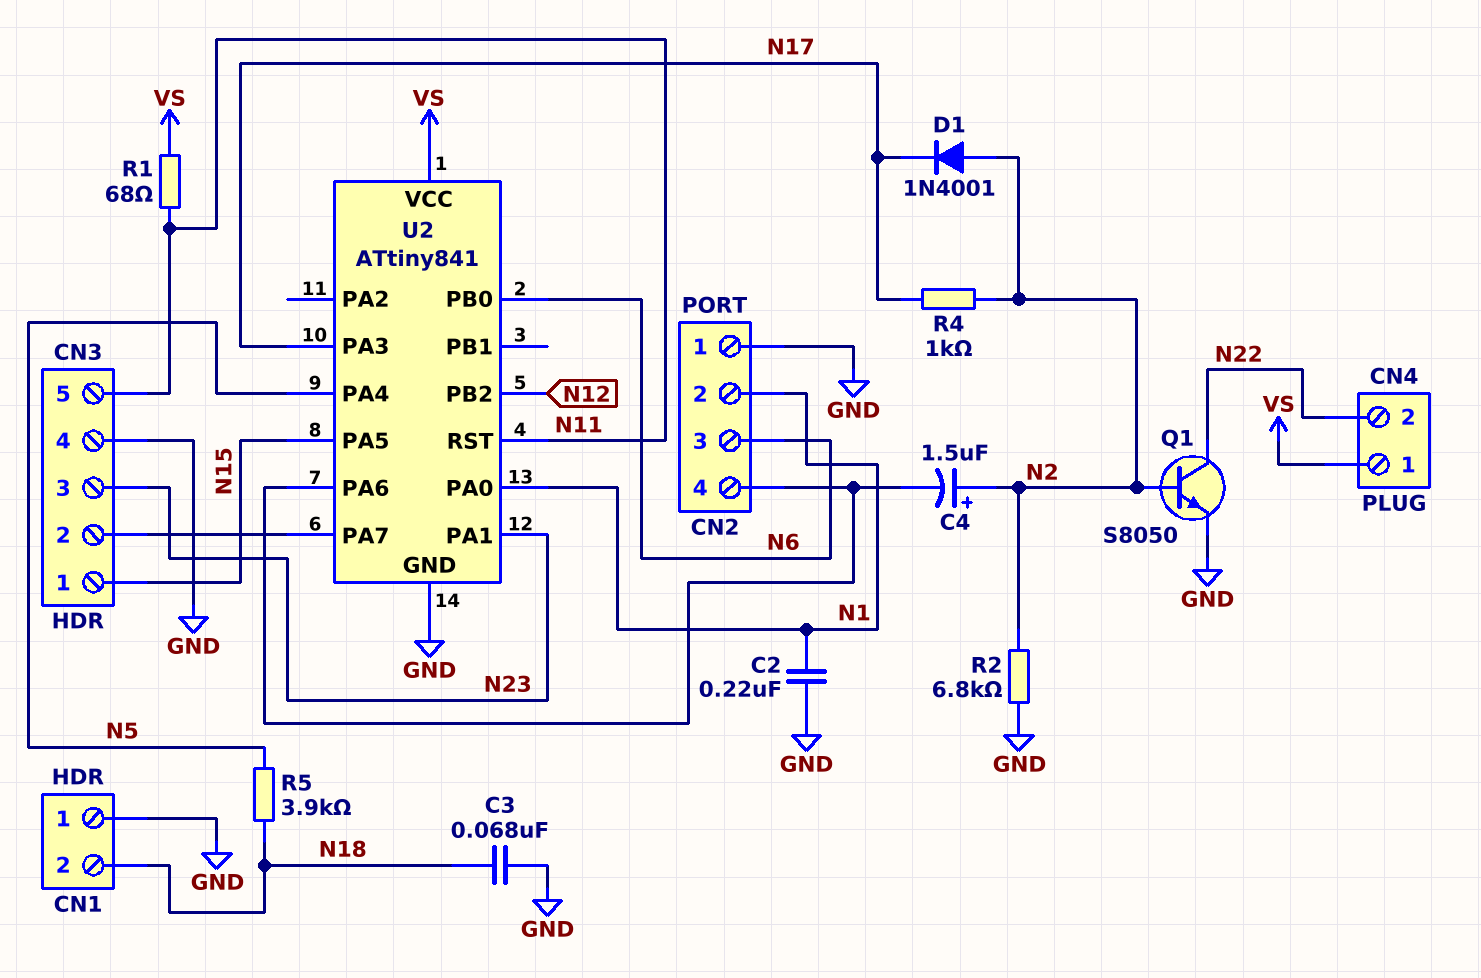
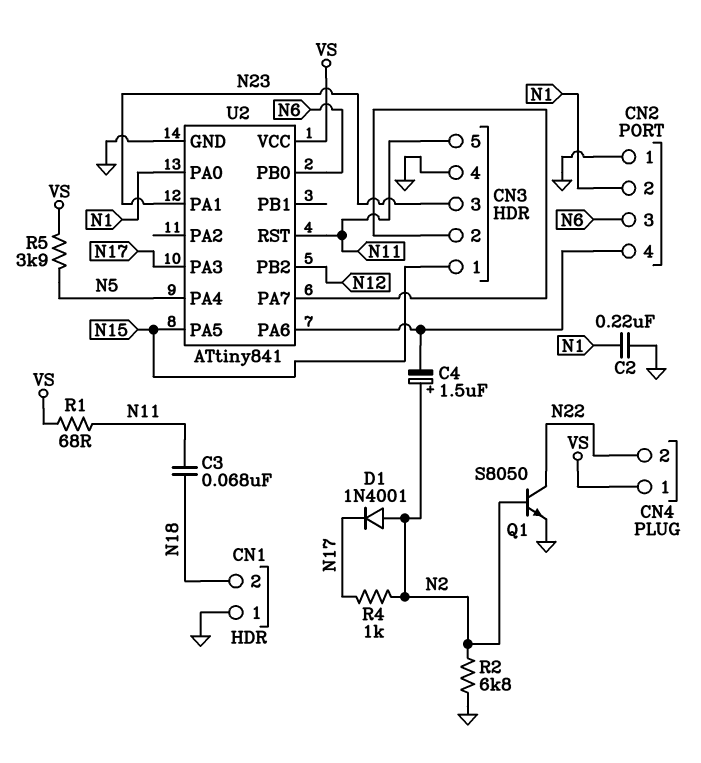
C3: 68nF (GND, N18) -> 68nF (N11, N18)
R5: 3.9k (N5, N18) -> 3.9k (N5, VS)

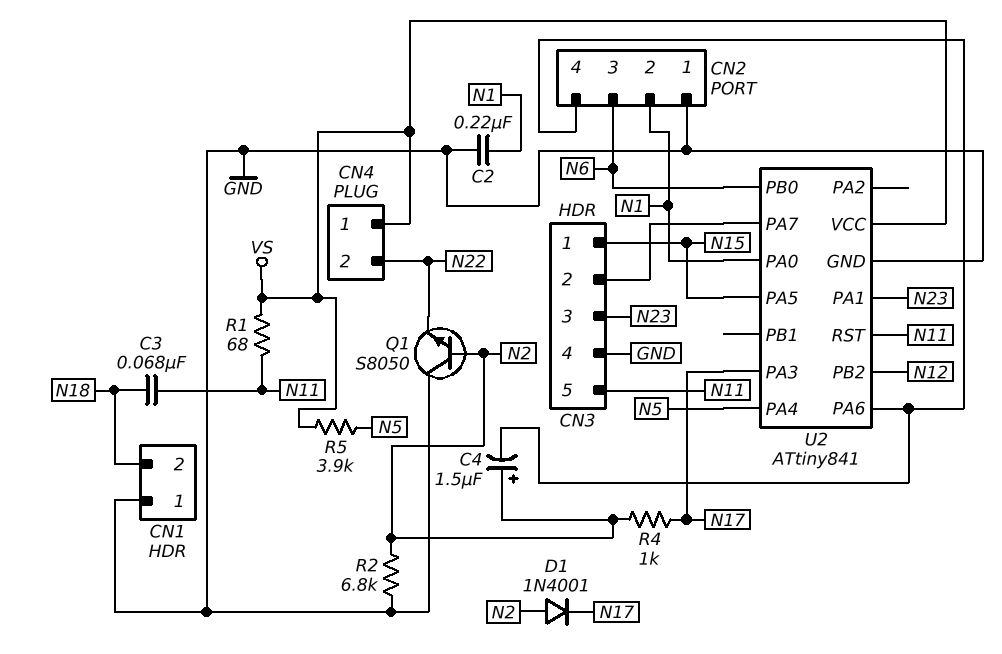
Q1: NPN S8050 (B N2, C N22, E GND) -> NPN S8050 (B N2, C GND, E N22)

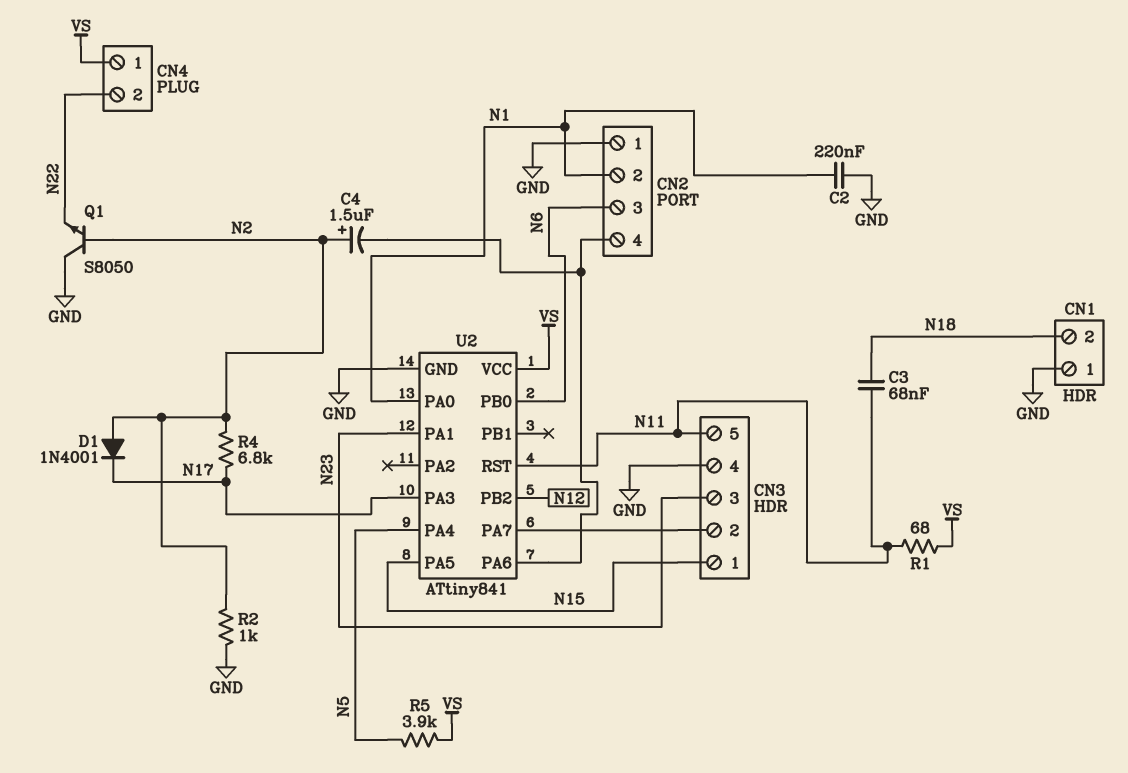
R2: 6.8k (GND, N2) -> 1k (GND, N2)
R4: 1k (N2, N17) -> 6.8k (N2, N17)

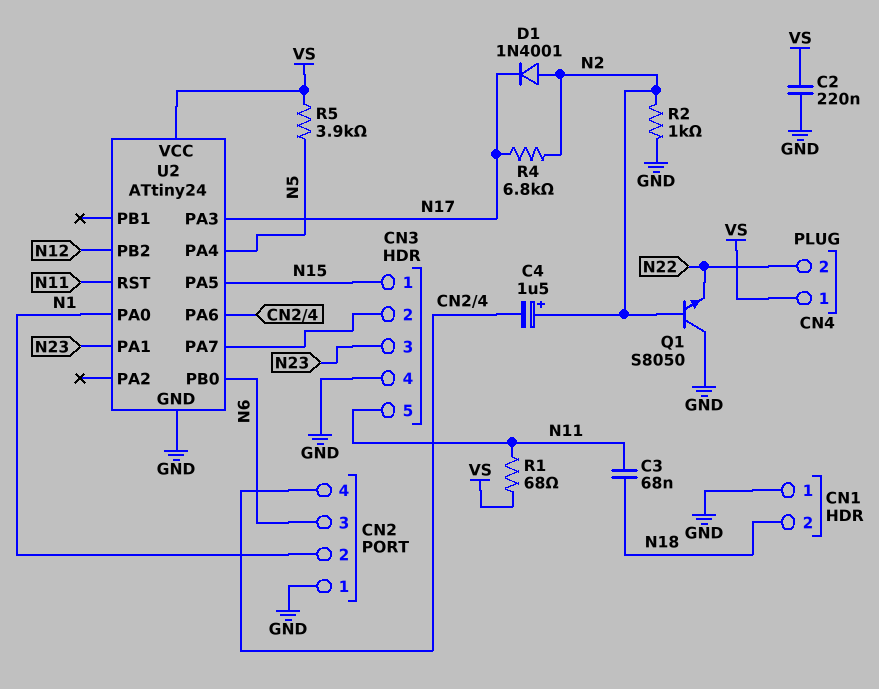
C2: 220nF (GND, N1) -> 220nF (GND, VS)
U2: ATtiny841 -> ATtiny24

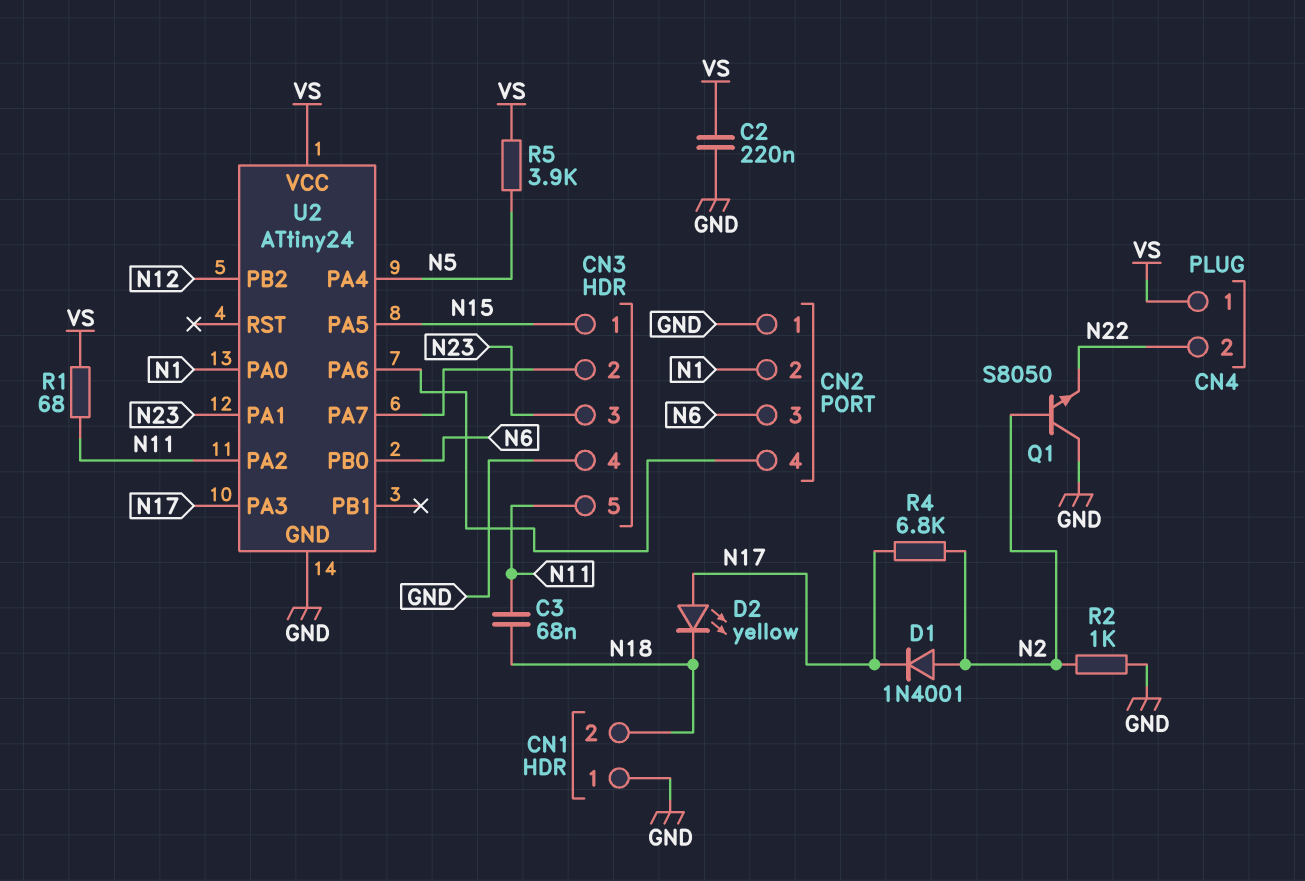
C4: 1.5uF (plus N2, minus CN2/4) -> none
D2: none -> LED yellow (A N17, K N18)
U2 pin PA2: none -> N11
U2 pin RST: N11 -> none

